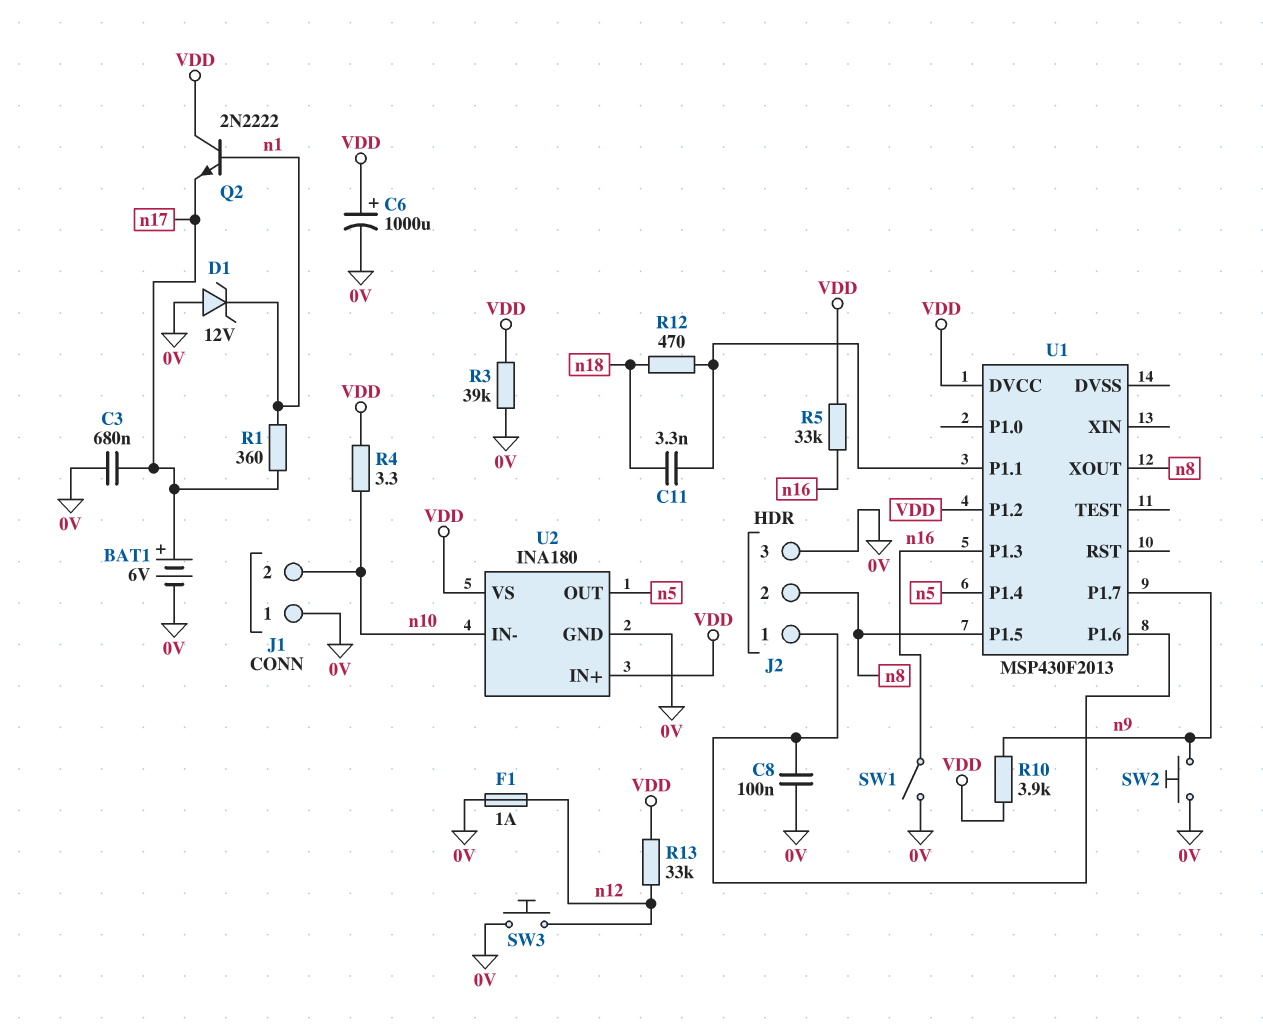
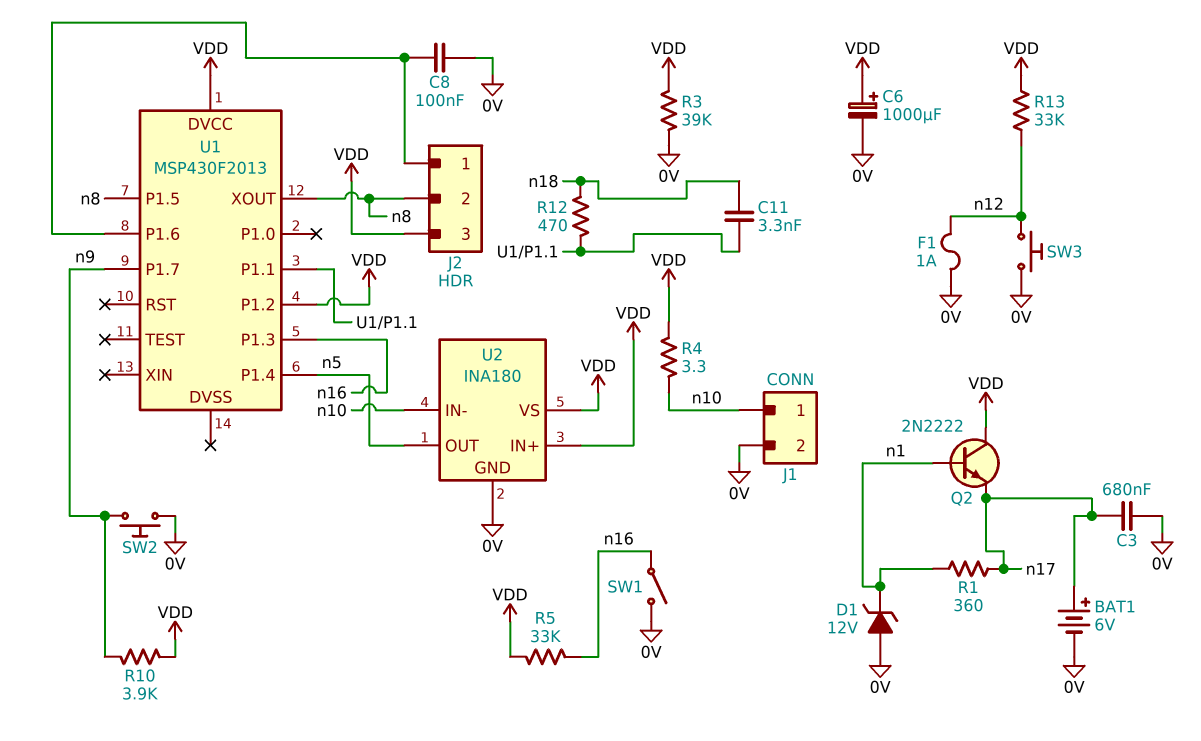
J1 pin 1: 0V -> n10
J1 pin 2: n10 -> 0V
J2 pin 3: 0V -> VDD

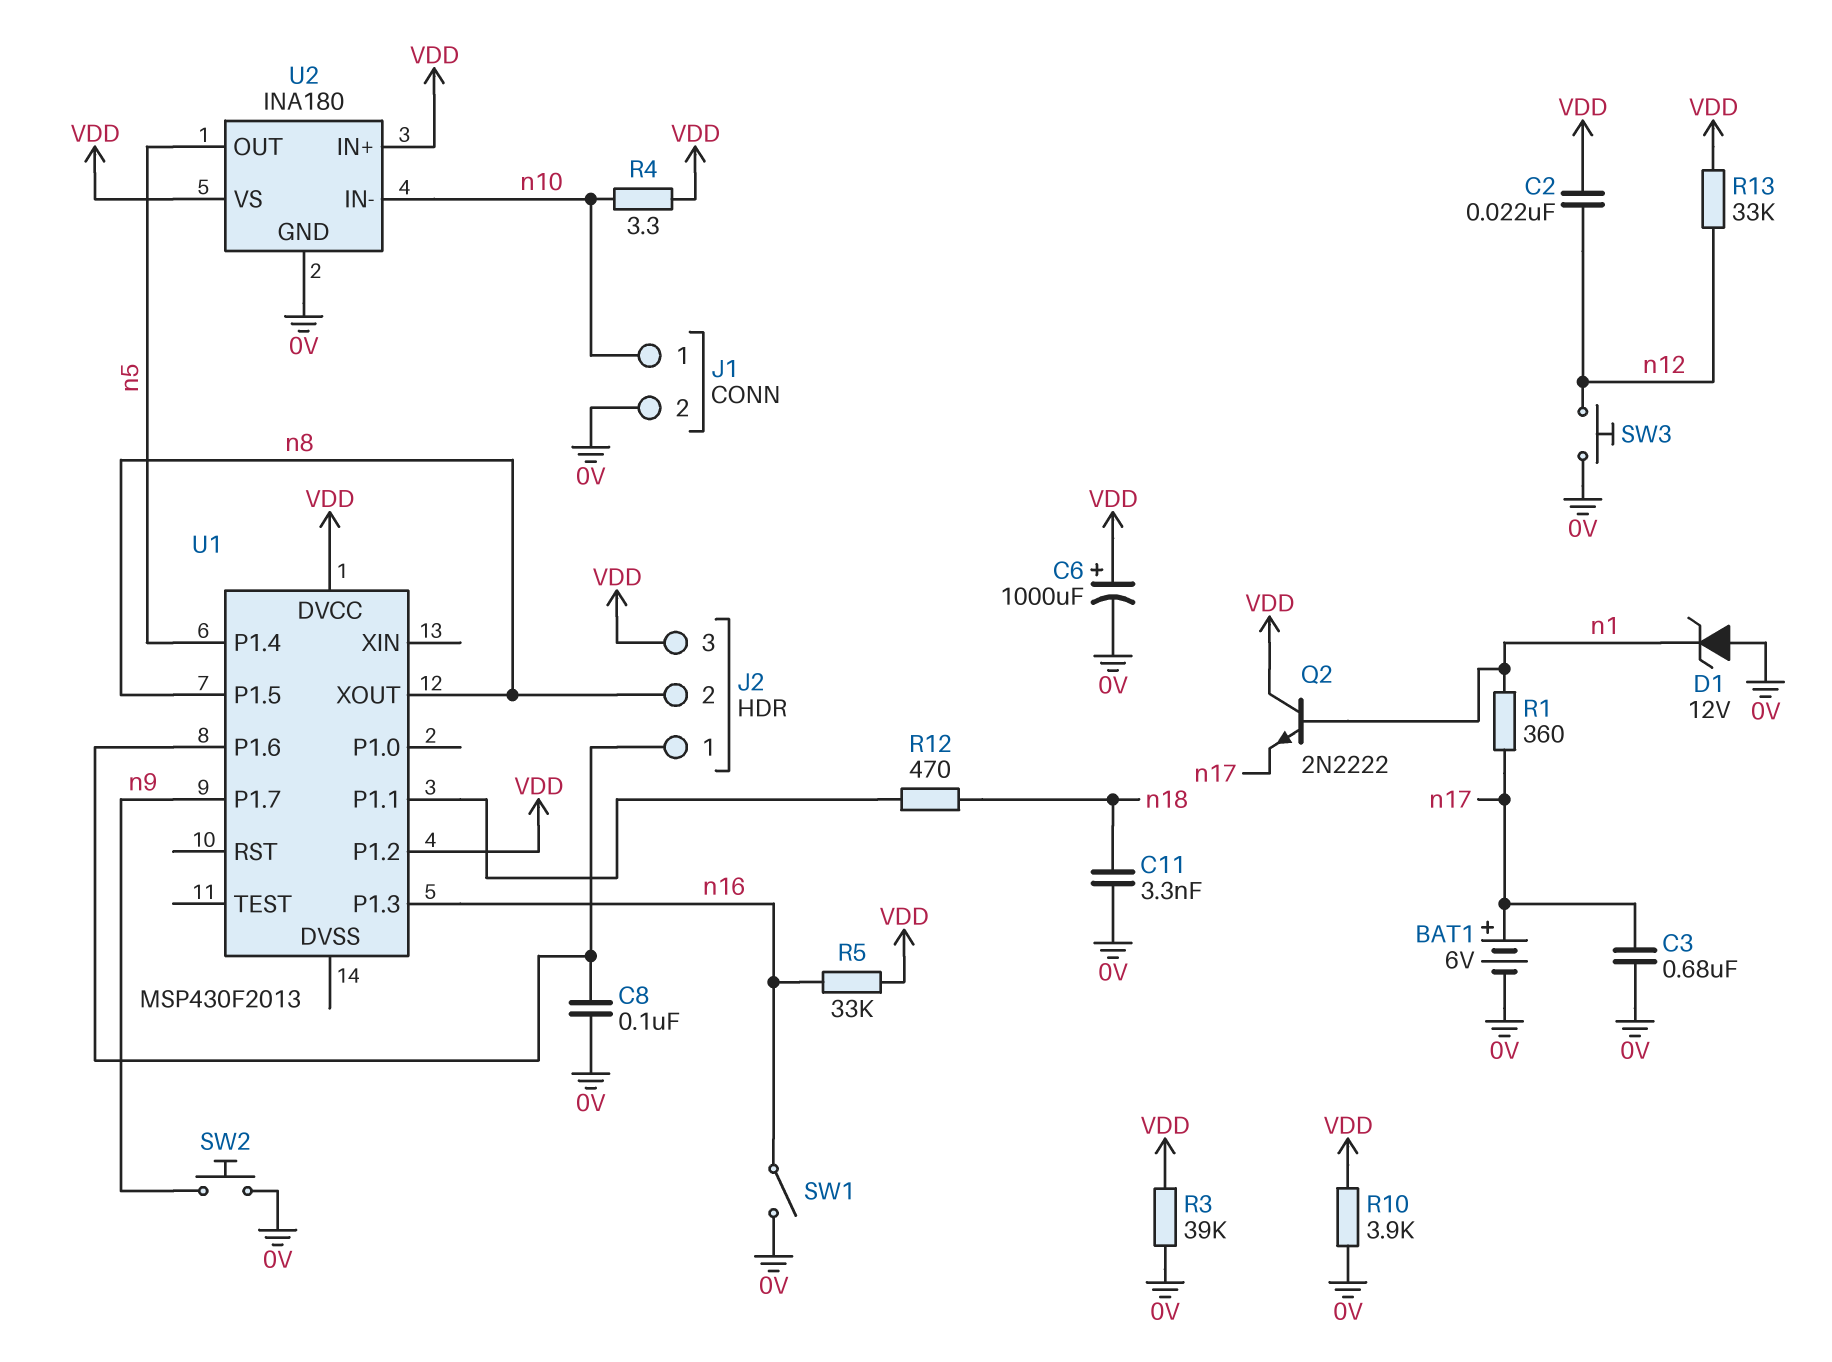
C2: none -> 22nF (VDD, n12)
C11: 3.3nF (U1/P1.1, n18) -> 3.3nF (0V, n18)
F1: 1A (0V, n12) -> none
R10: 3.9k (VDD, n9) -> 3.9k (0V, VDD)

